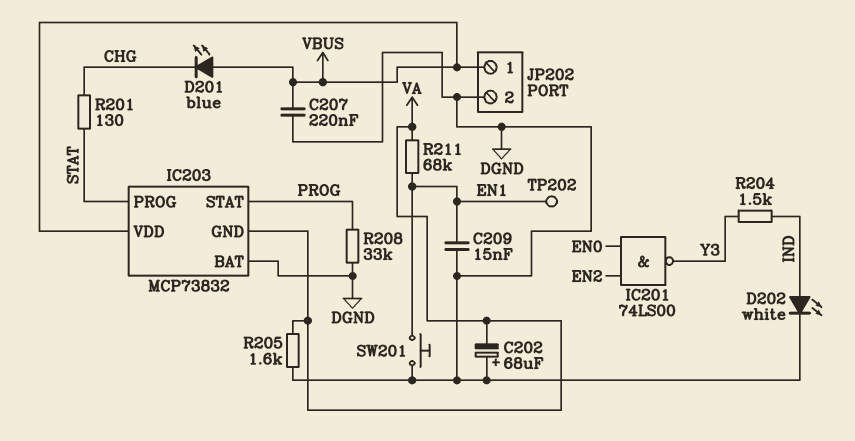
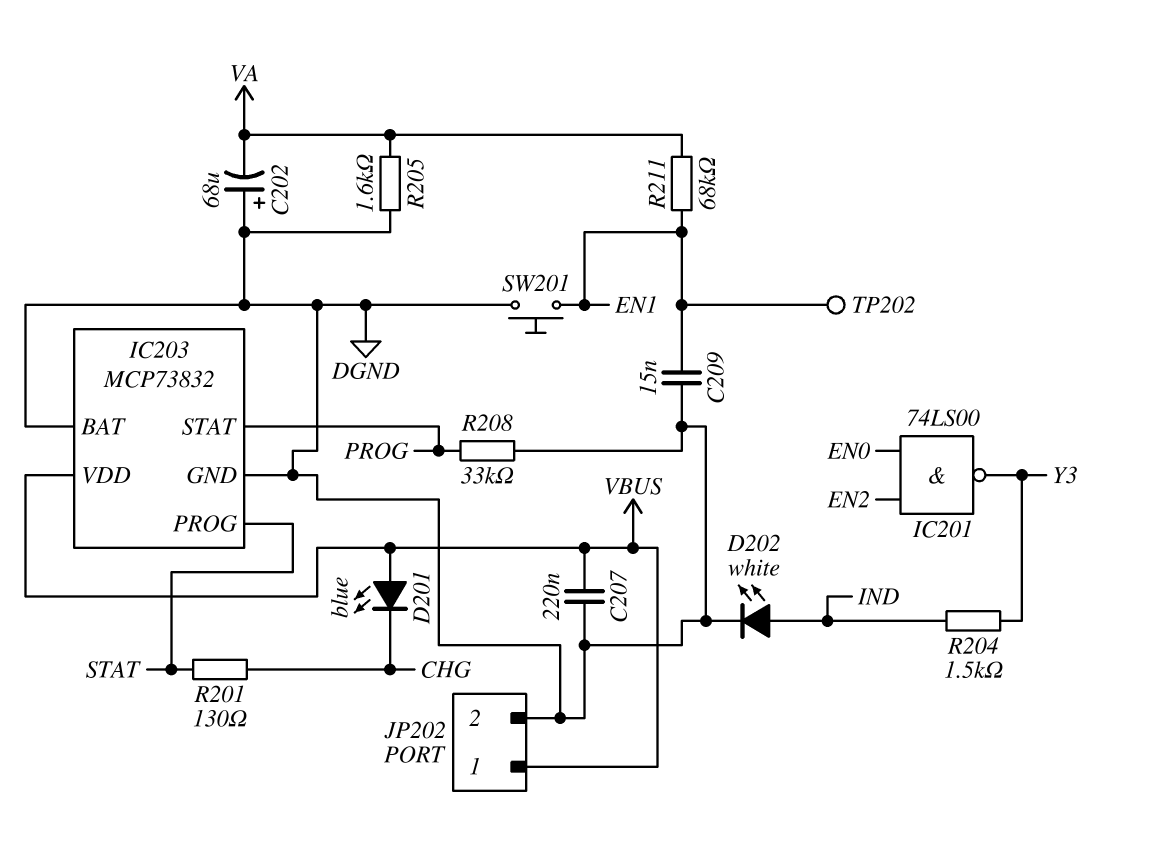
IC203 pin GND: VA -> DGND

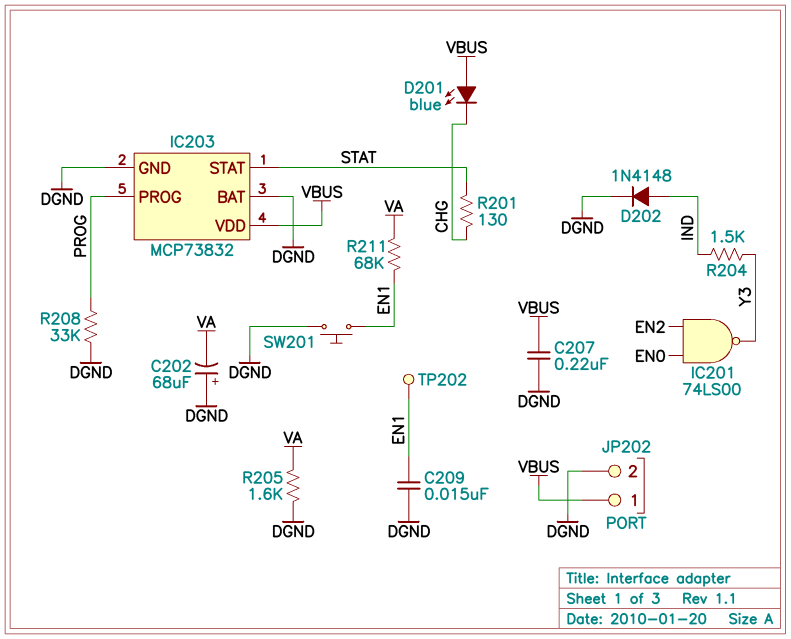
D202: LED white (A IND, K DGND) -> diode 1N4148 (A IND, K DGND)
IC203 pin PROG: STAT -> PROG
IC203 pin STAT: PROG -> STAT

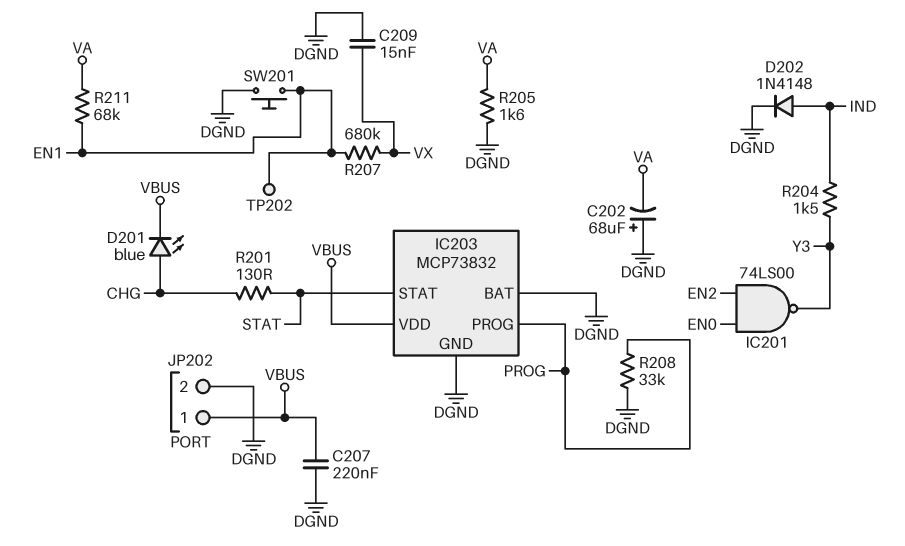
C209: 15nF (DGND, EN1) -> 15nF (DGND, VX)
D201: LED blue (A VBUS, K CHG) -> LED blue (A CHG, K VBUS)
R207: none -> 680k (EN1, VX)

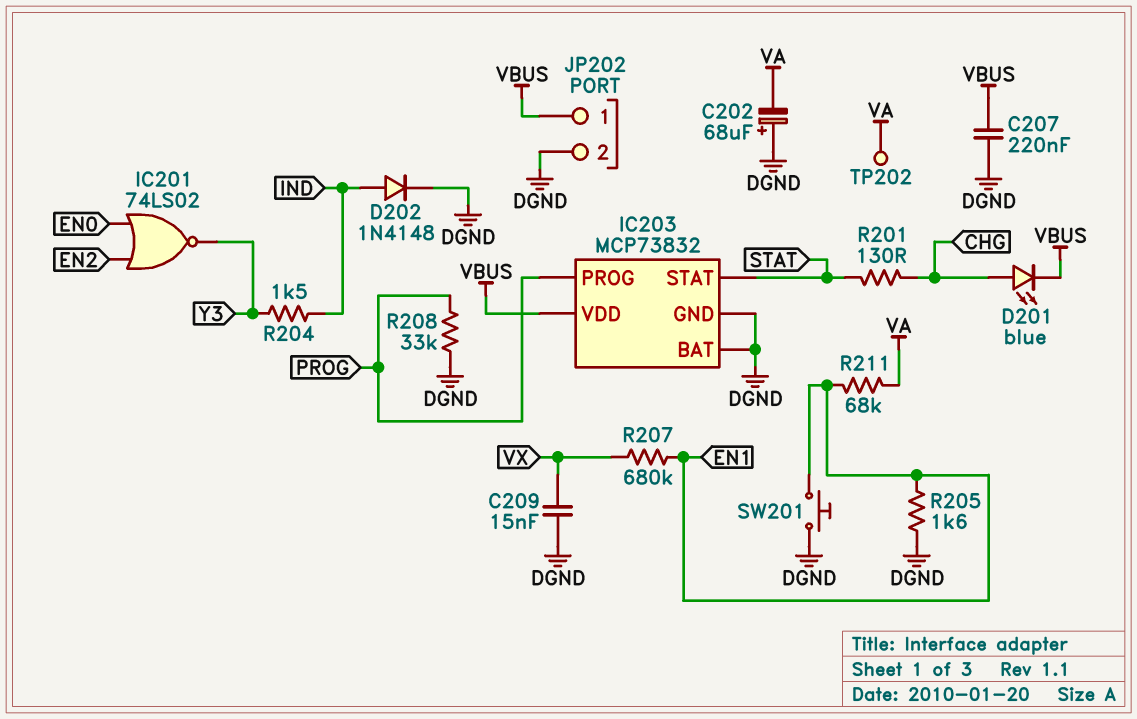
IC201: NAND 74LS00 (in EN0, in EN2, out Y3) -> NOR 74LS02 (in EN0, in EN2, out Y3)
R205: 1.6k (DGND, VA) -> 1.6k (DGND, EN1)
TP202: test point (EN1) -> test point (VA)

